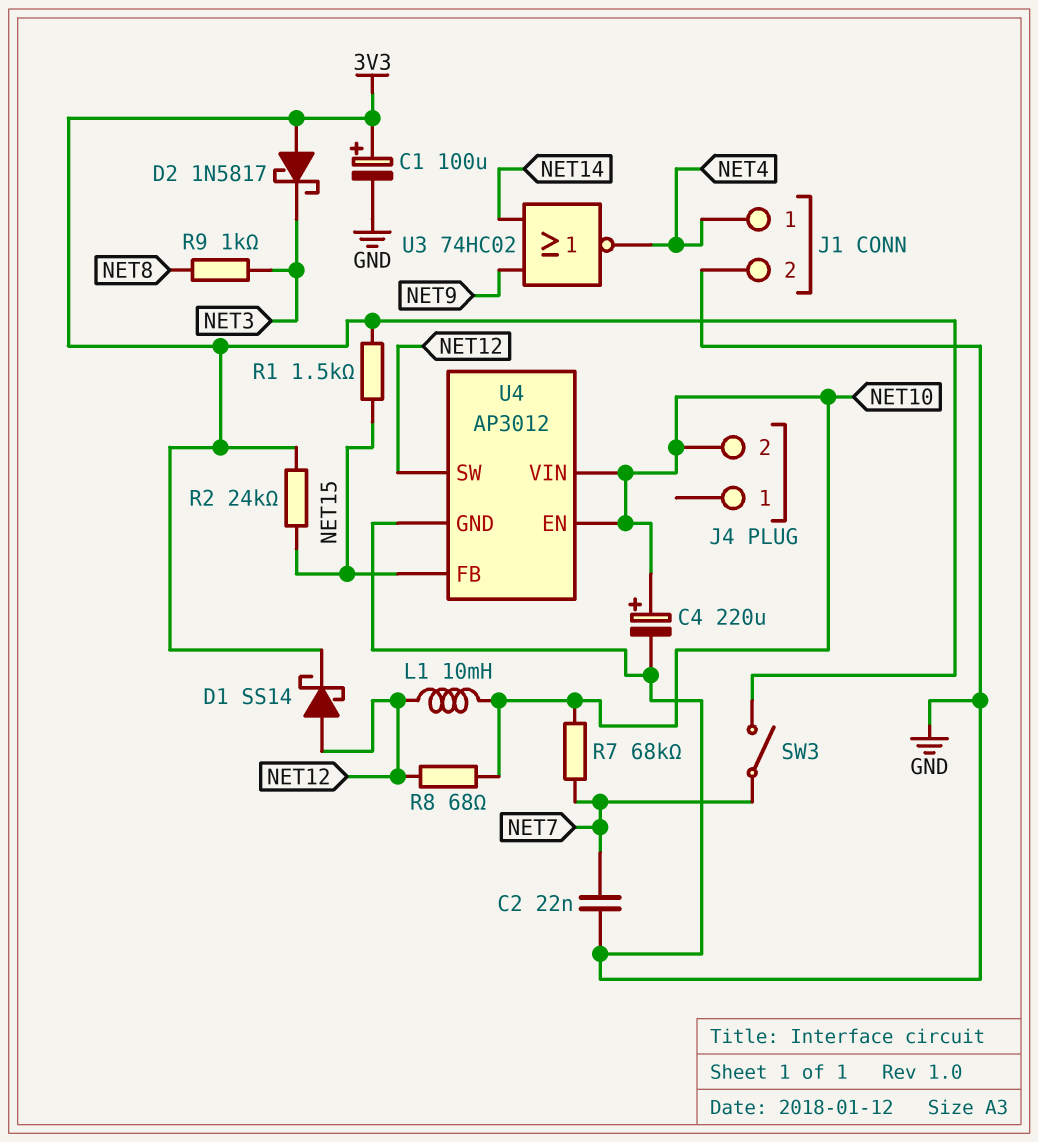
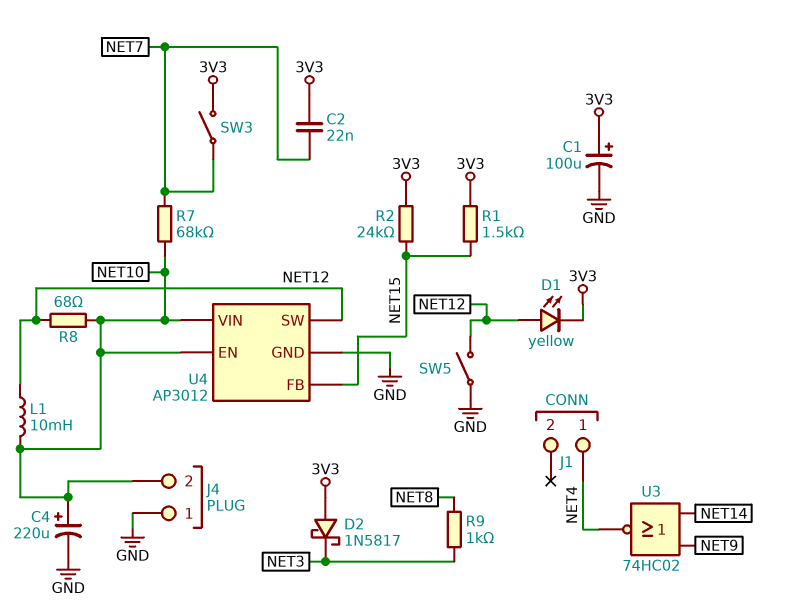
C2: 22nF (GND, NET7) -> 22nF (3V3, NET7)
D1: schottky SS14 (A NET12, K 3V3) -> LED yellow (A NET12, K 3V3)
J1 pin 2: GND -> none
J4 pin 1: none -> GND
SW5: none -> switch (GND, NET12)

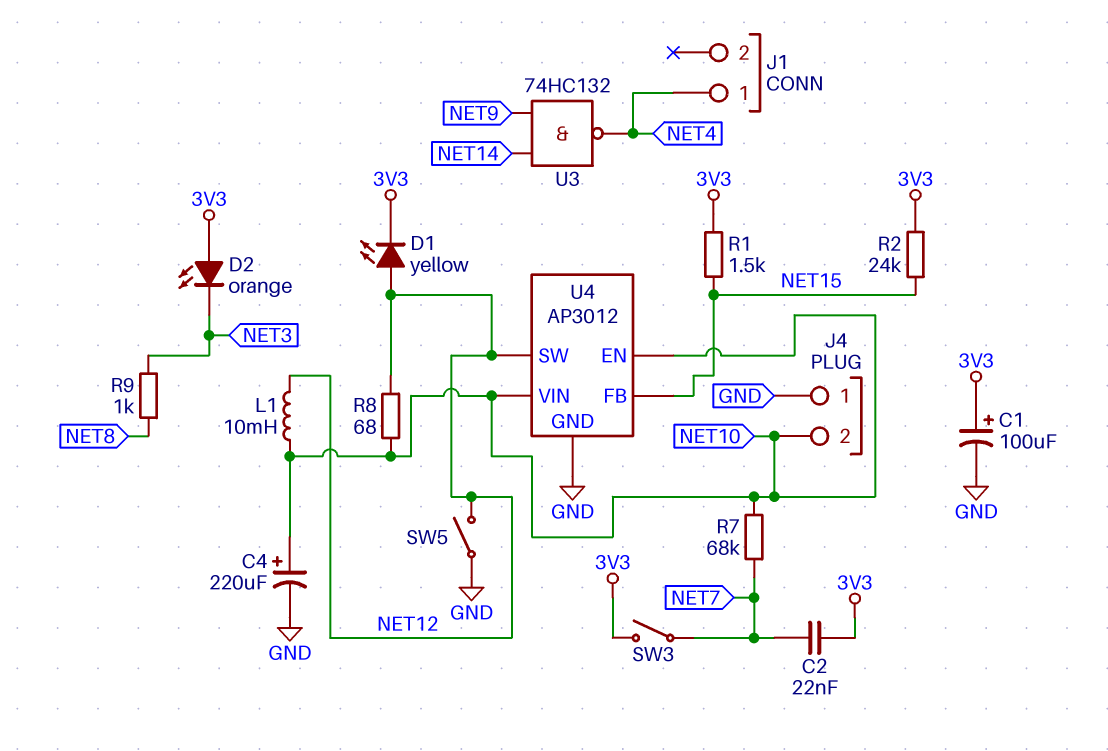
D2: schottky 1N5817 (A 3V3, K NET3) -> LED orange (A 3V3, K NET3)
U3: NOR 74HC02 (in NET9, in NET14, out NET4) -> NAND 74HC132 (in NET9, in NET14, out NET4)

